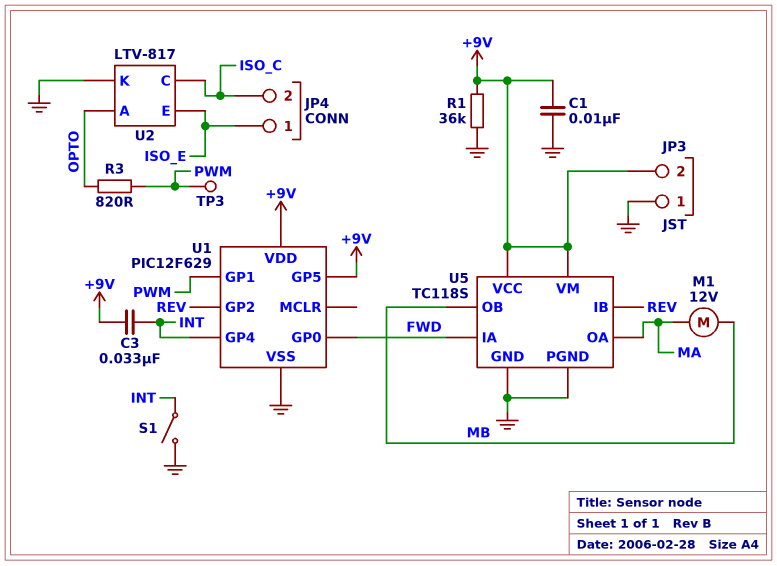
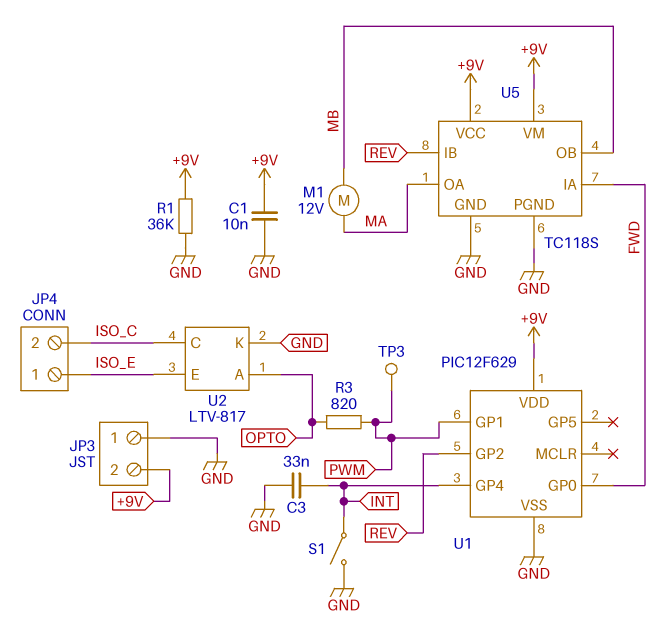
C3: 33nF (+9V, INT) -> 33nF (GND, INT)
U1 pin GP5: +9V -> none

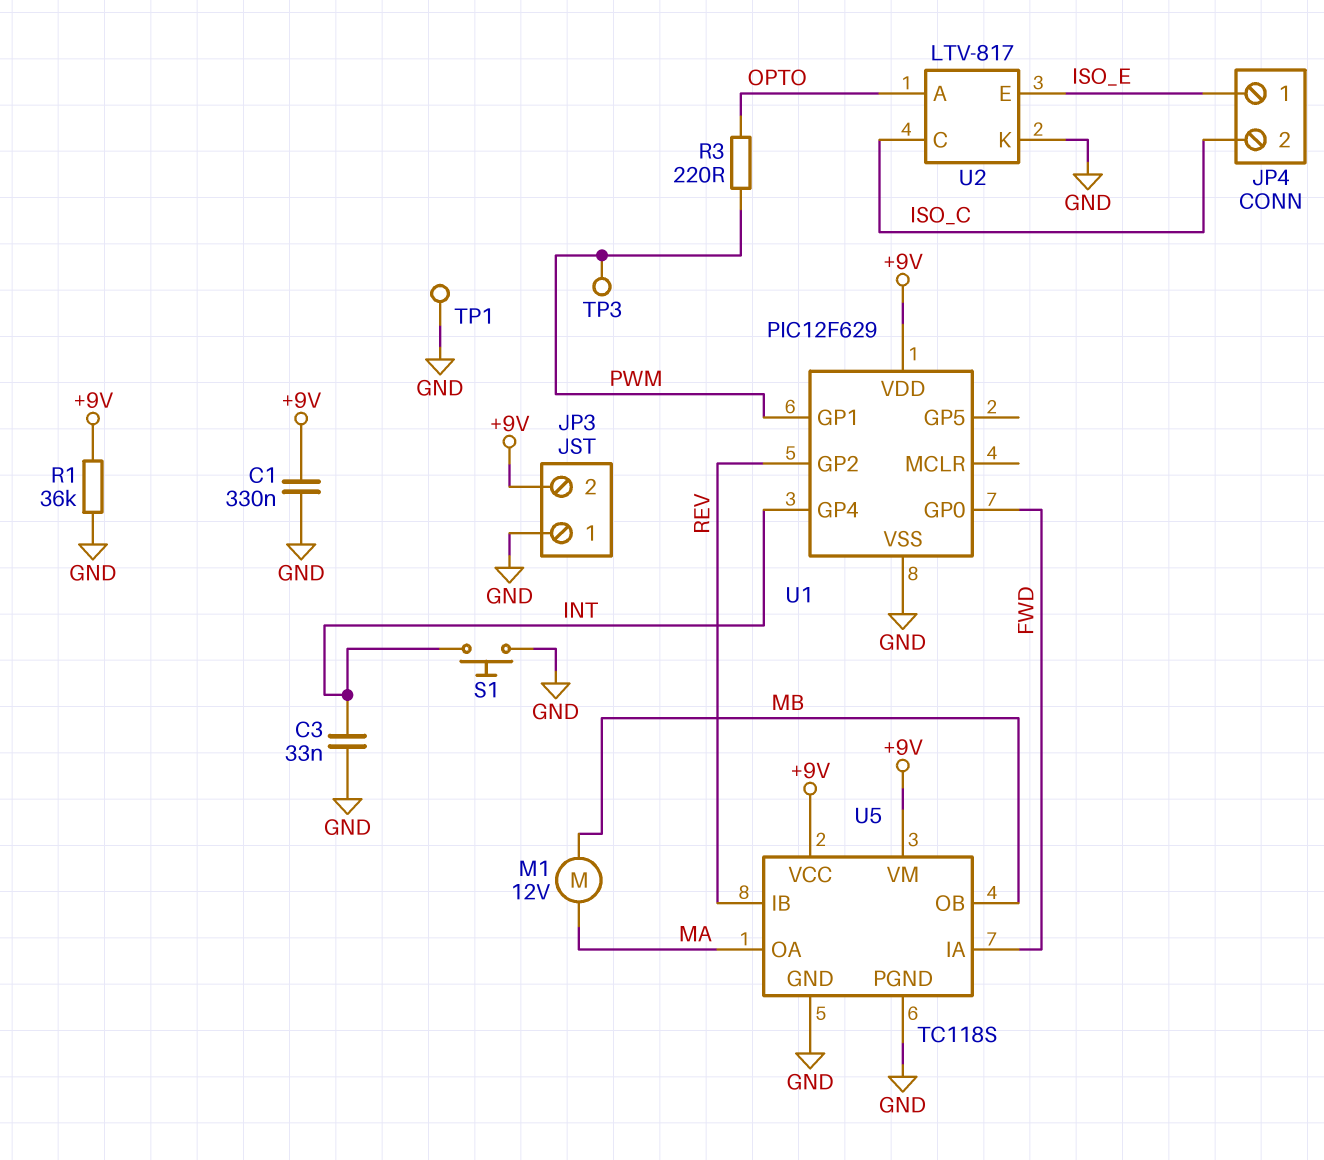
C1: 10nF (+9V, GND) -> 330nF (+9V, GND)
R3: 820 (OPTO, PWM) -> 220 (OPTO, PWM)
S1: switch (GND, INT) -> button (GND, INT)
TP1: none -> test point (GND)

